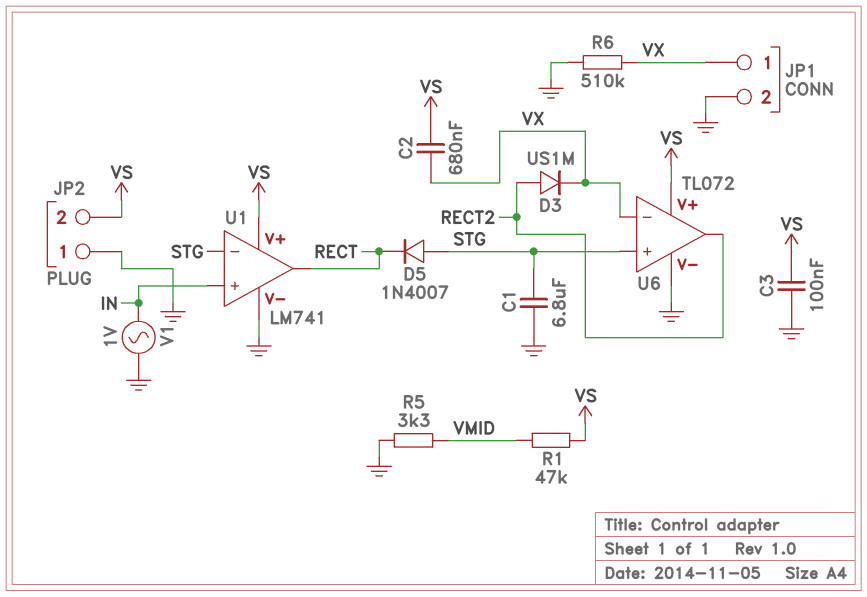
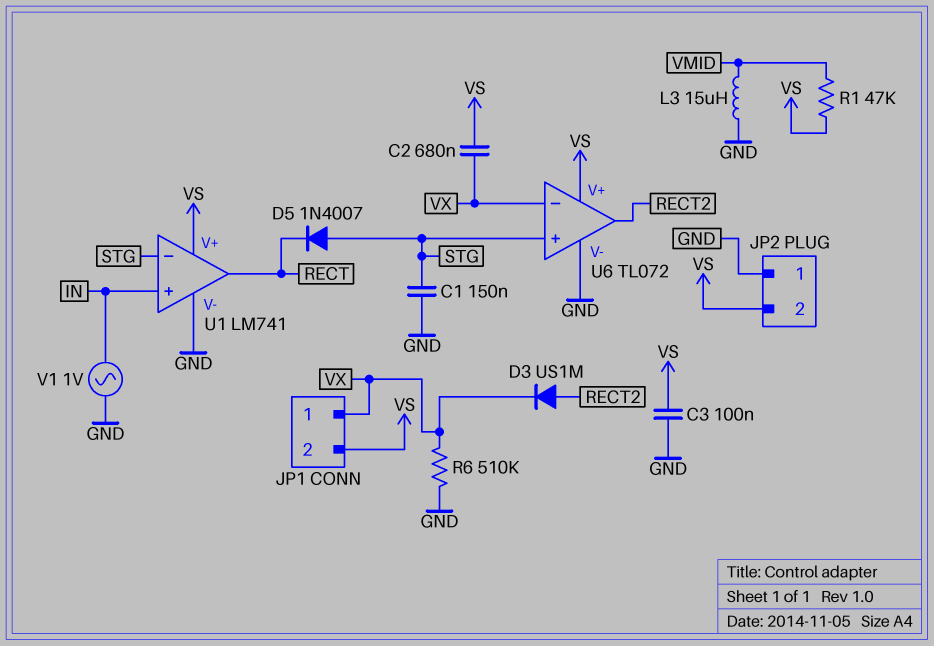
C1: 6.8uF (GND, STG) -> 150nF (GND, STG)
JP1 pin 2: GND -> VS
L3: none -> 15uH (GND, VMID)
R5: 3.3k (GND, VMID) -> none

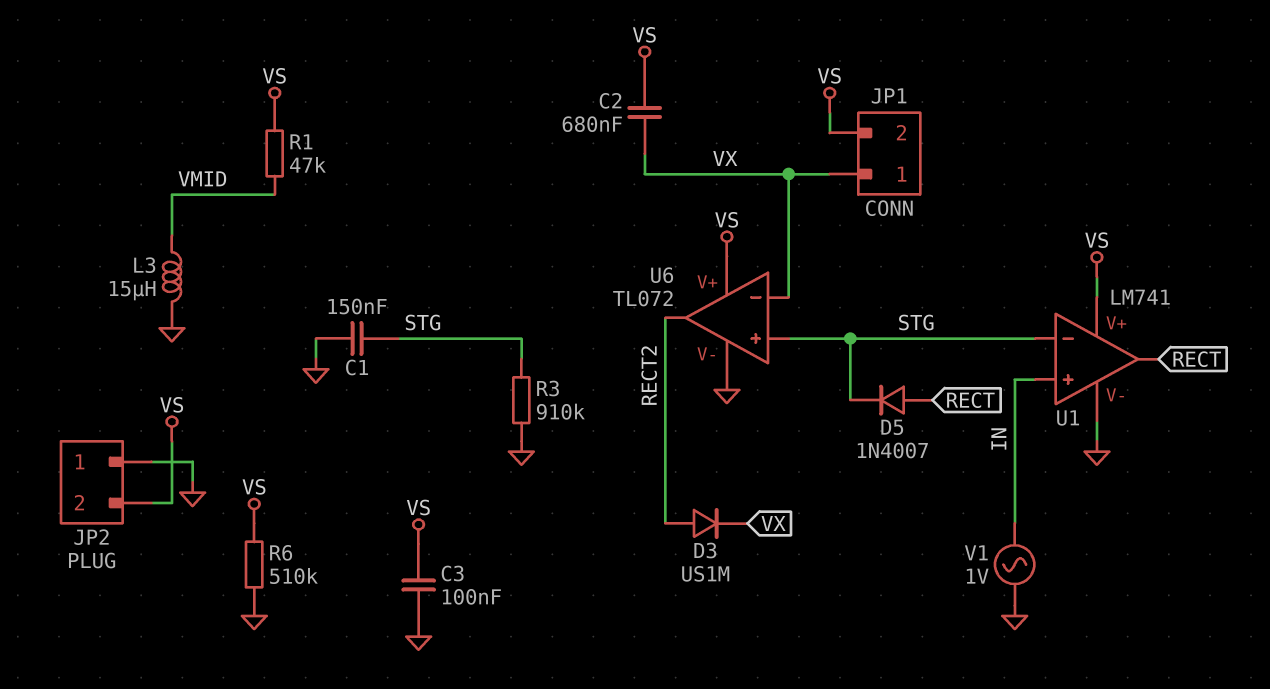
D5: diode 1N4007 (A STG, K RECT) -> diode 1N4007 (A RECT, K STG)
R3: none -> 910k (GND, STG)
R6: 510k (GND, VX) -> 510k (GND, VS)

